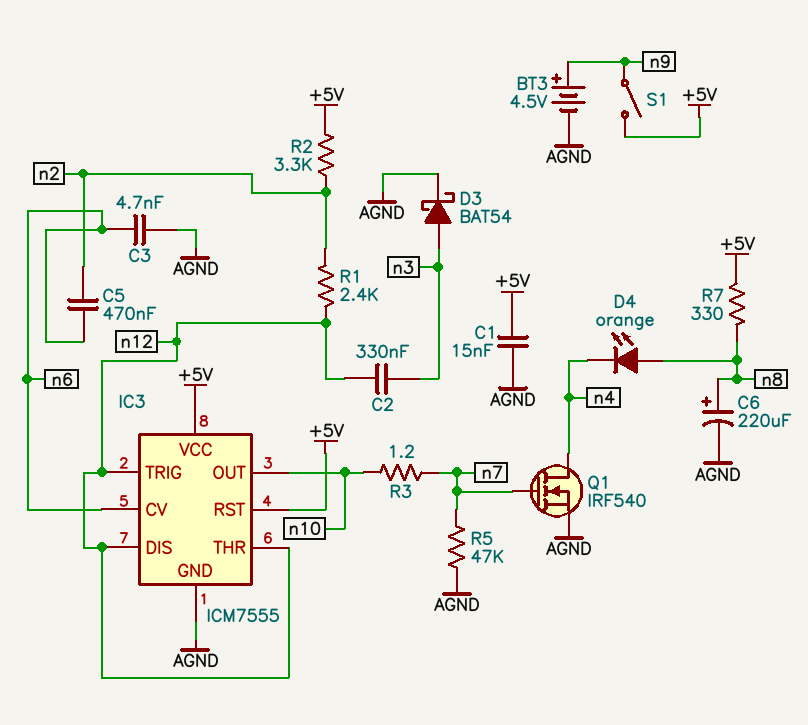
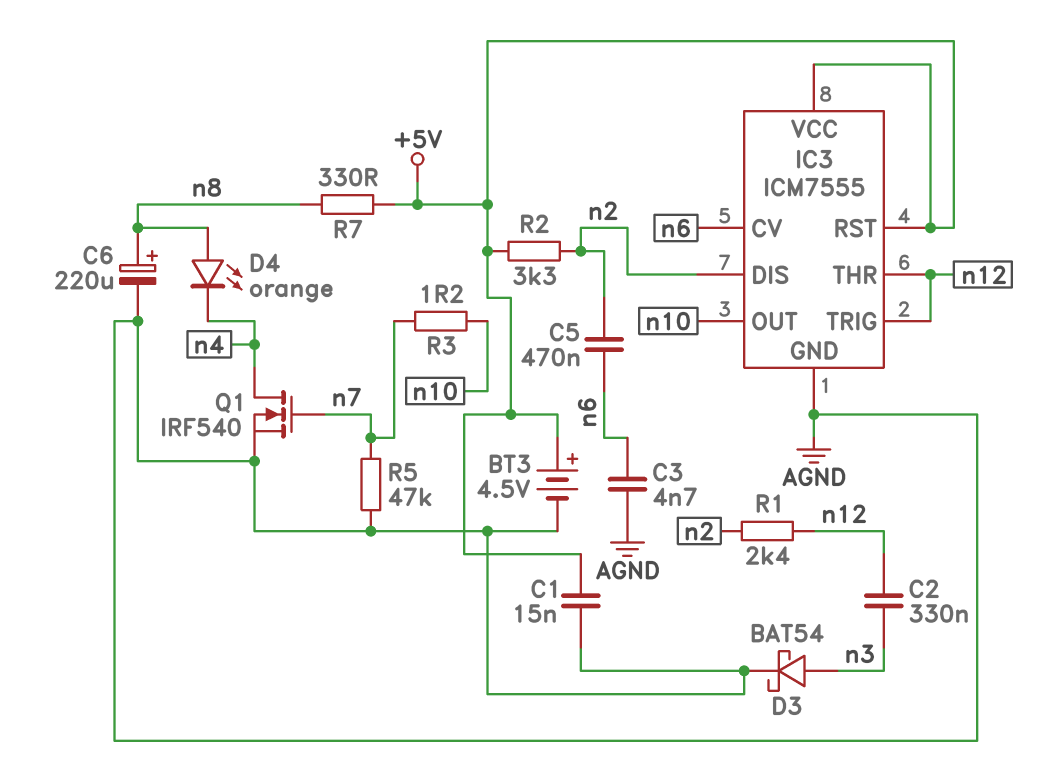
BT3: 4.5V (plus n9, minus AGND) -> 4.5V (plus +5V, minus AGND)
IC3 pin DIS: n12 -> n2
S1: switch (+5V, n9) -> none

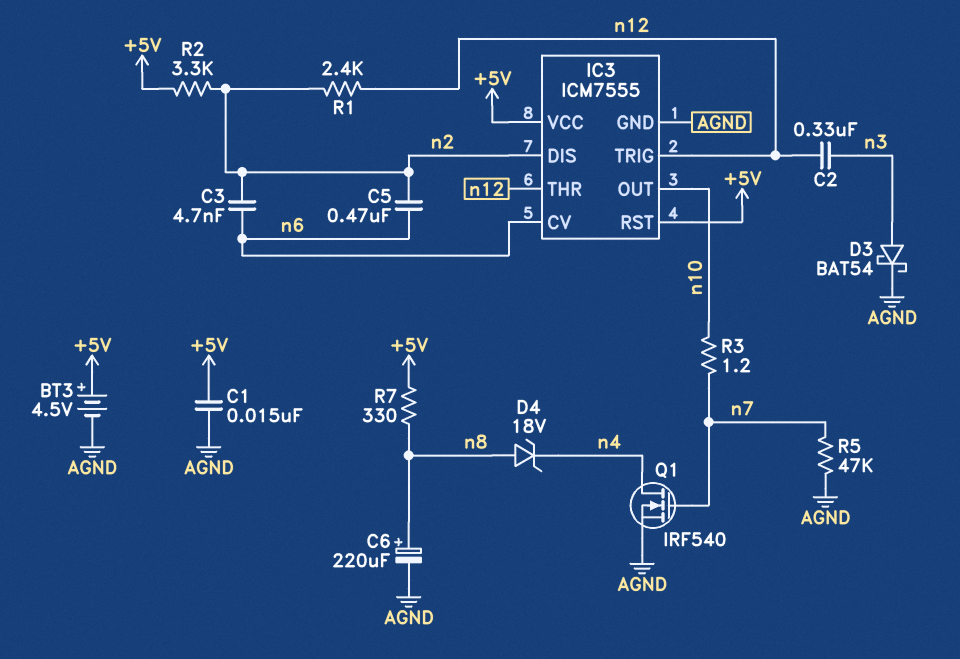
C3: 4.7nF (AGND, n6) -> 4.7nF (n2, n6)
D4: LED orange (A n8, K n4) -> zener 18V (A n8, K n4)

